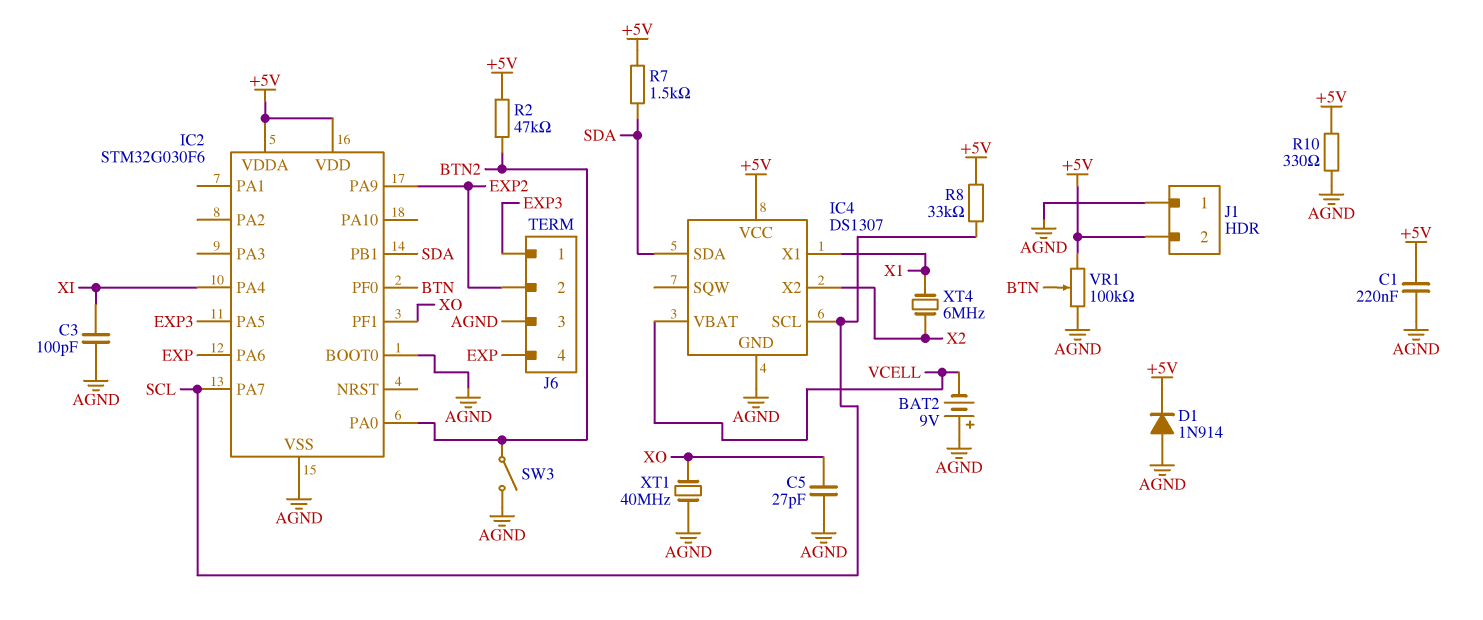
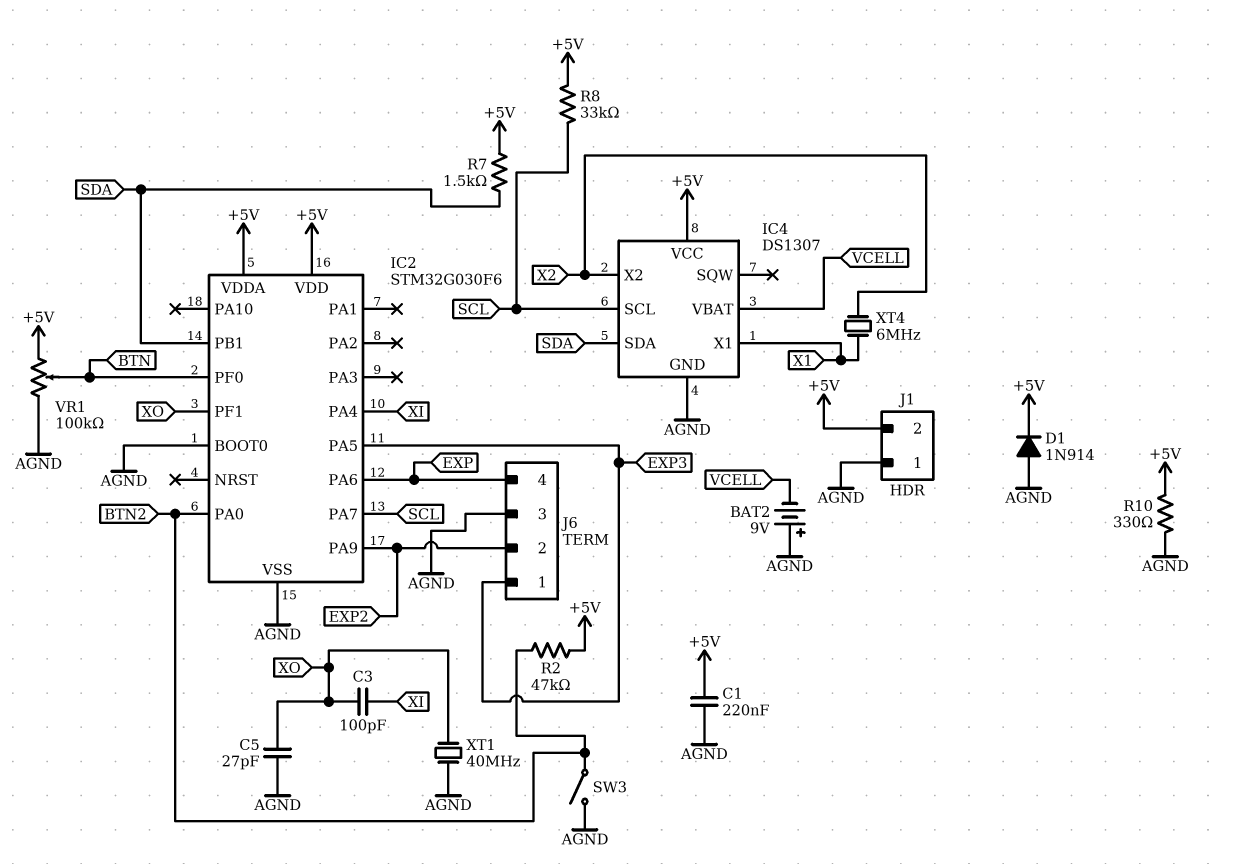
C3: 100pF (AGND, XI) -> 100pF (XI, XO)

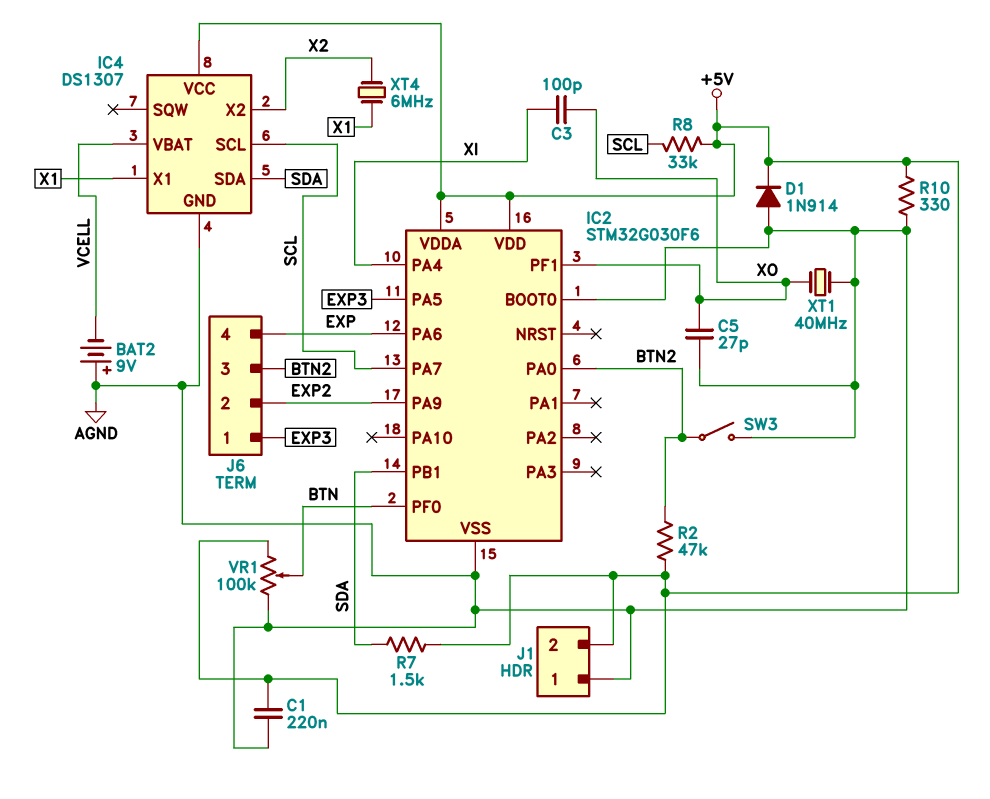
J6 pin 3: AGND -> BTN2

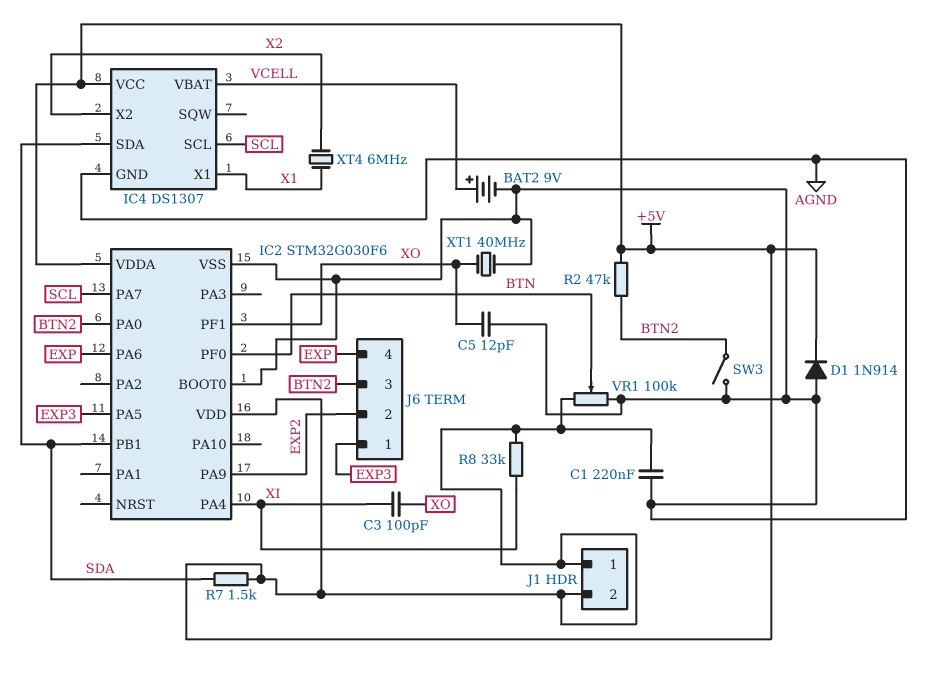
BAT2: 9V (plus AGND, minus VCELL) -> 9V (plus VCELL, minus AGND)
C5: 27pF (AGND, XO) -> 12pF (AGND, XO)
J1 pin 1: AGND -> +5V
R8: 33k (+5V, SCL) -> 33k (+5V, XI)
R10: 330 (+5V, AGND) -> none

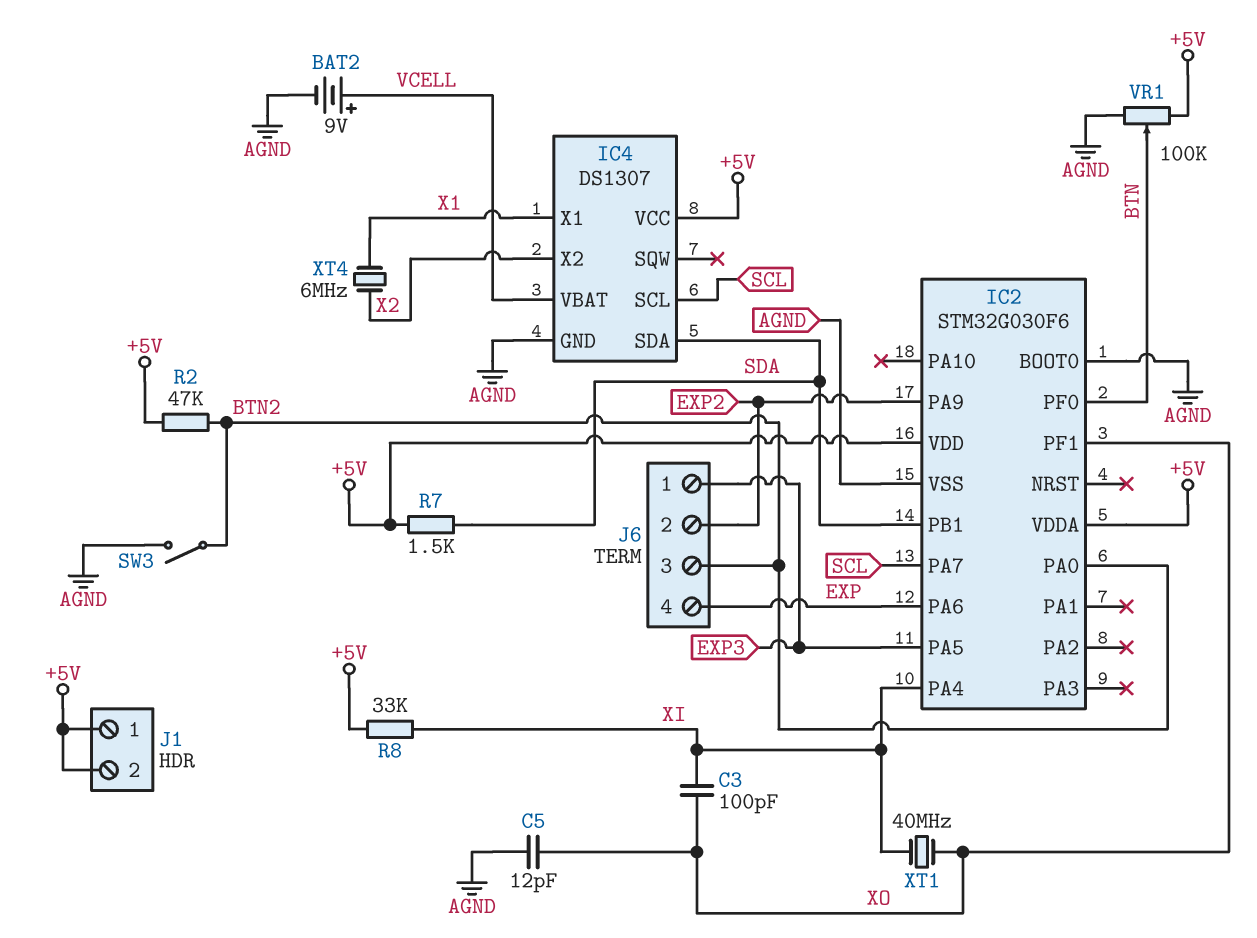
C1: 220nF (+5V, AGND) -> none
D1: diode 1N914 (A AGND, K +5V) -> none
XT1: 40MHz (AGND, XO) -> 40MHz (XI, XO)

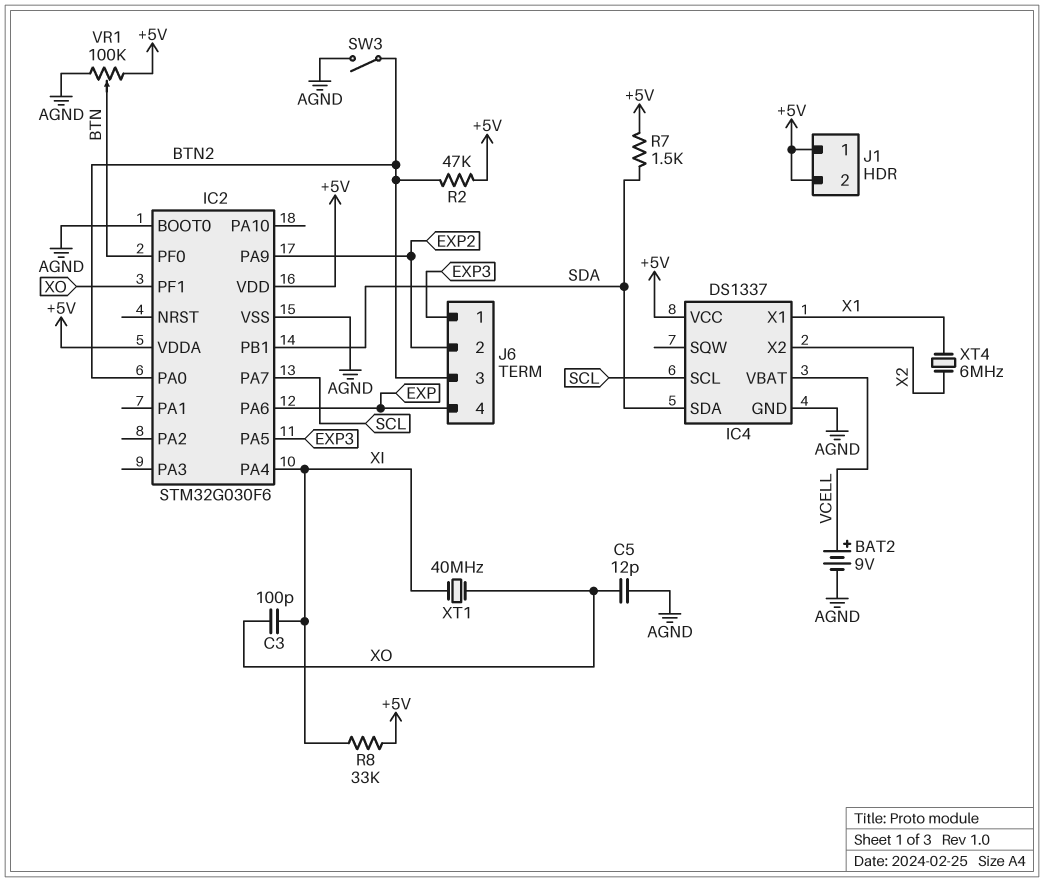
IC4: DS1307 -> DS1337

